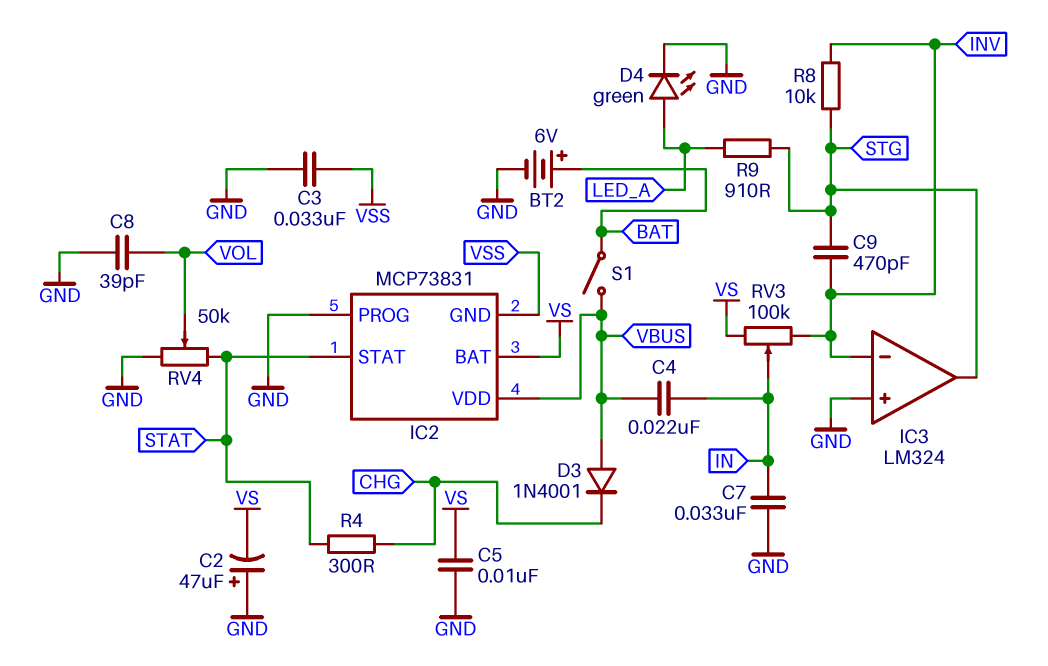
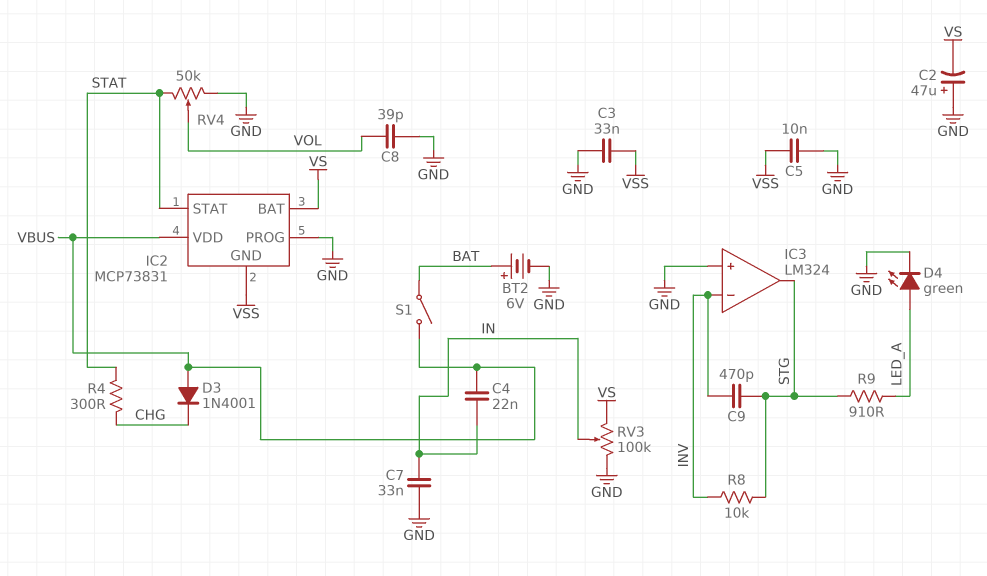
C5: 10nF (GND, VS) -> 10nF (GND, VSS)
RV3: 100k (INV, VS, wiper IN) -> 100k (GND, VS, wiper IN)

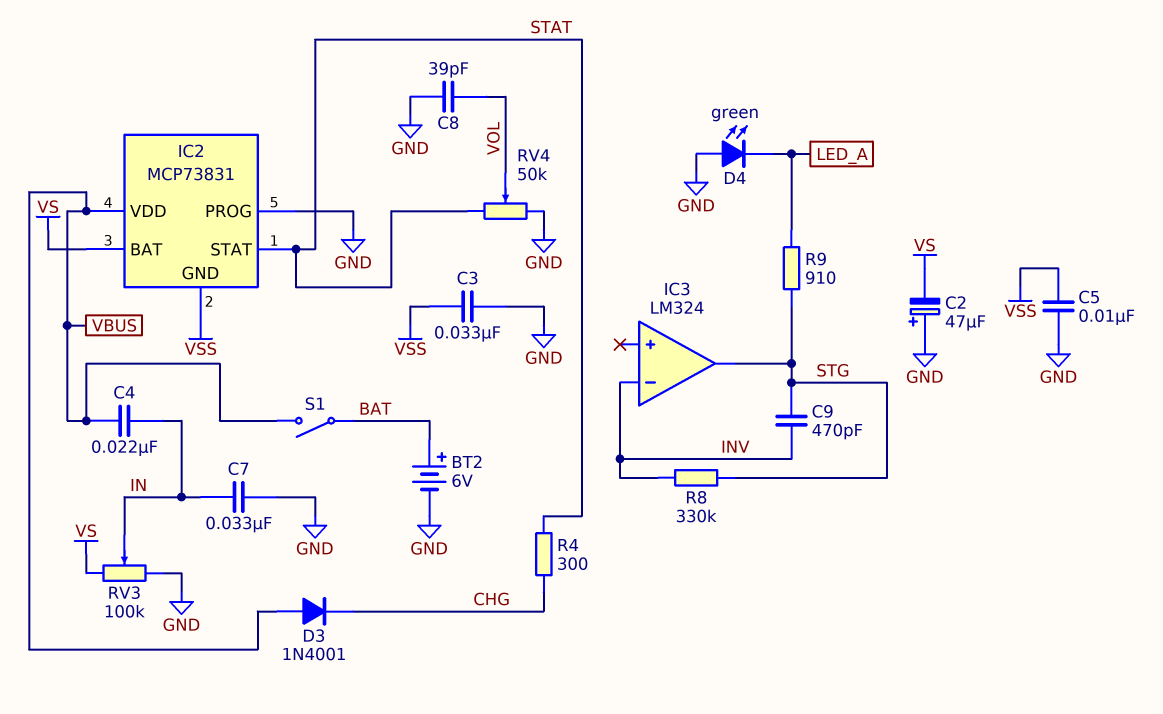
D4: LED green (A LED_A, K GND) -> LED green (A GND, K LED_A)
IC3 pin in+: GND -> none
R8: 10k (INV, STG) -> 330k (INV, STG)

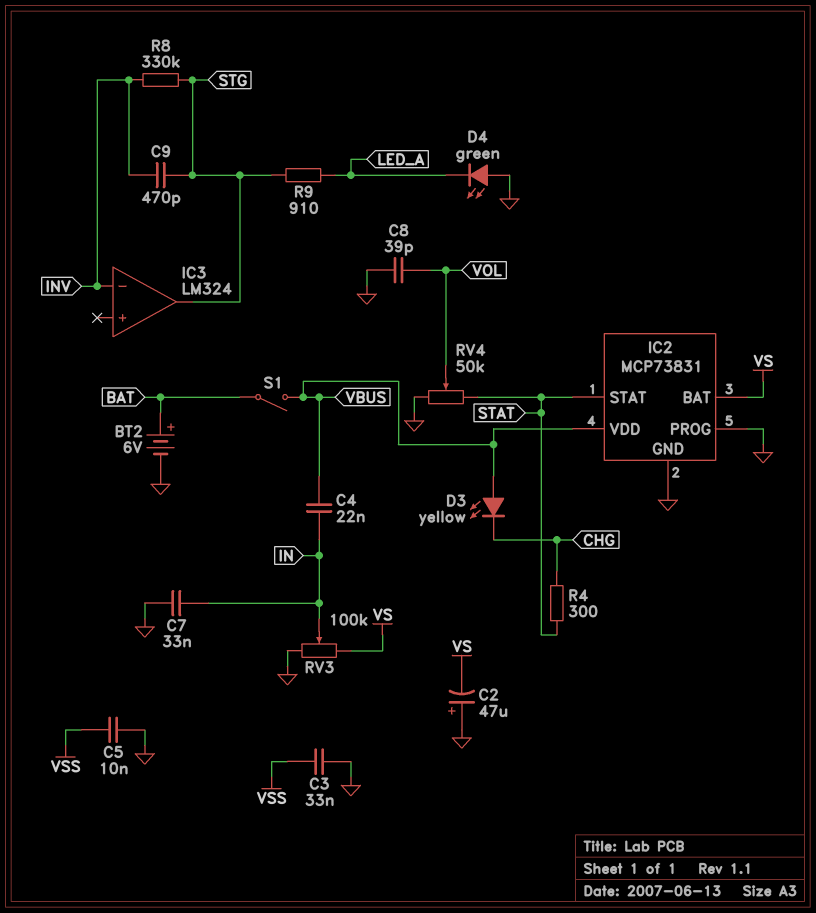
D3: diode 1N4001 (A VBUS, K CHG) -> LED yellow (A VBUS, K CHG)
IC2 pin GND: VSS -> GND

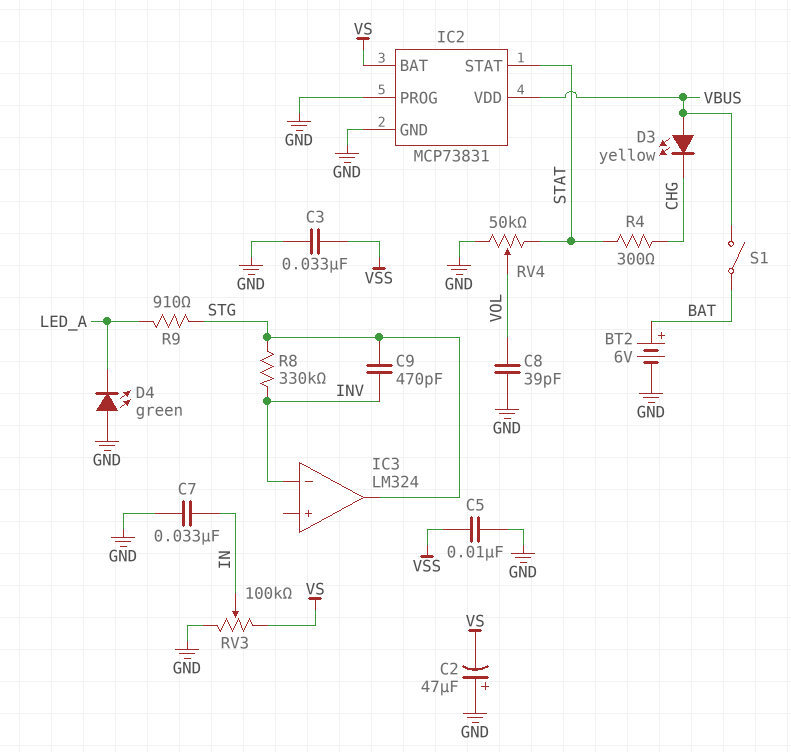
C4: 22nF (IN, VBUS) -> none

